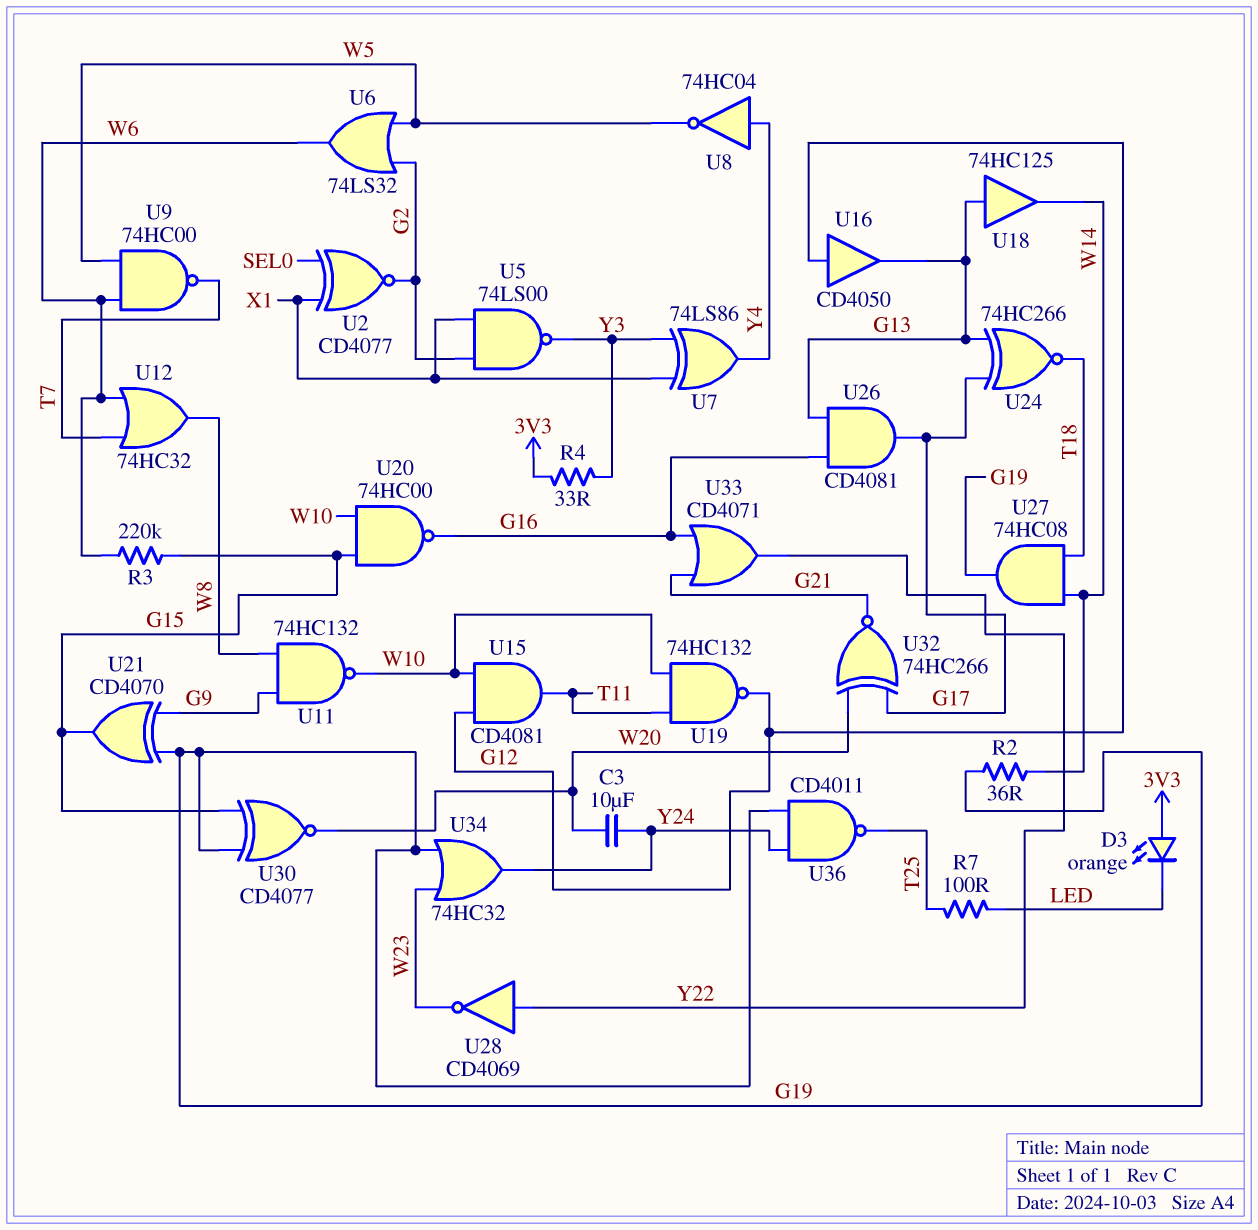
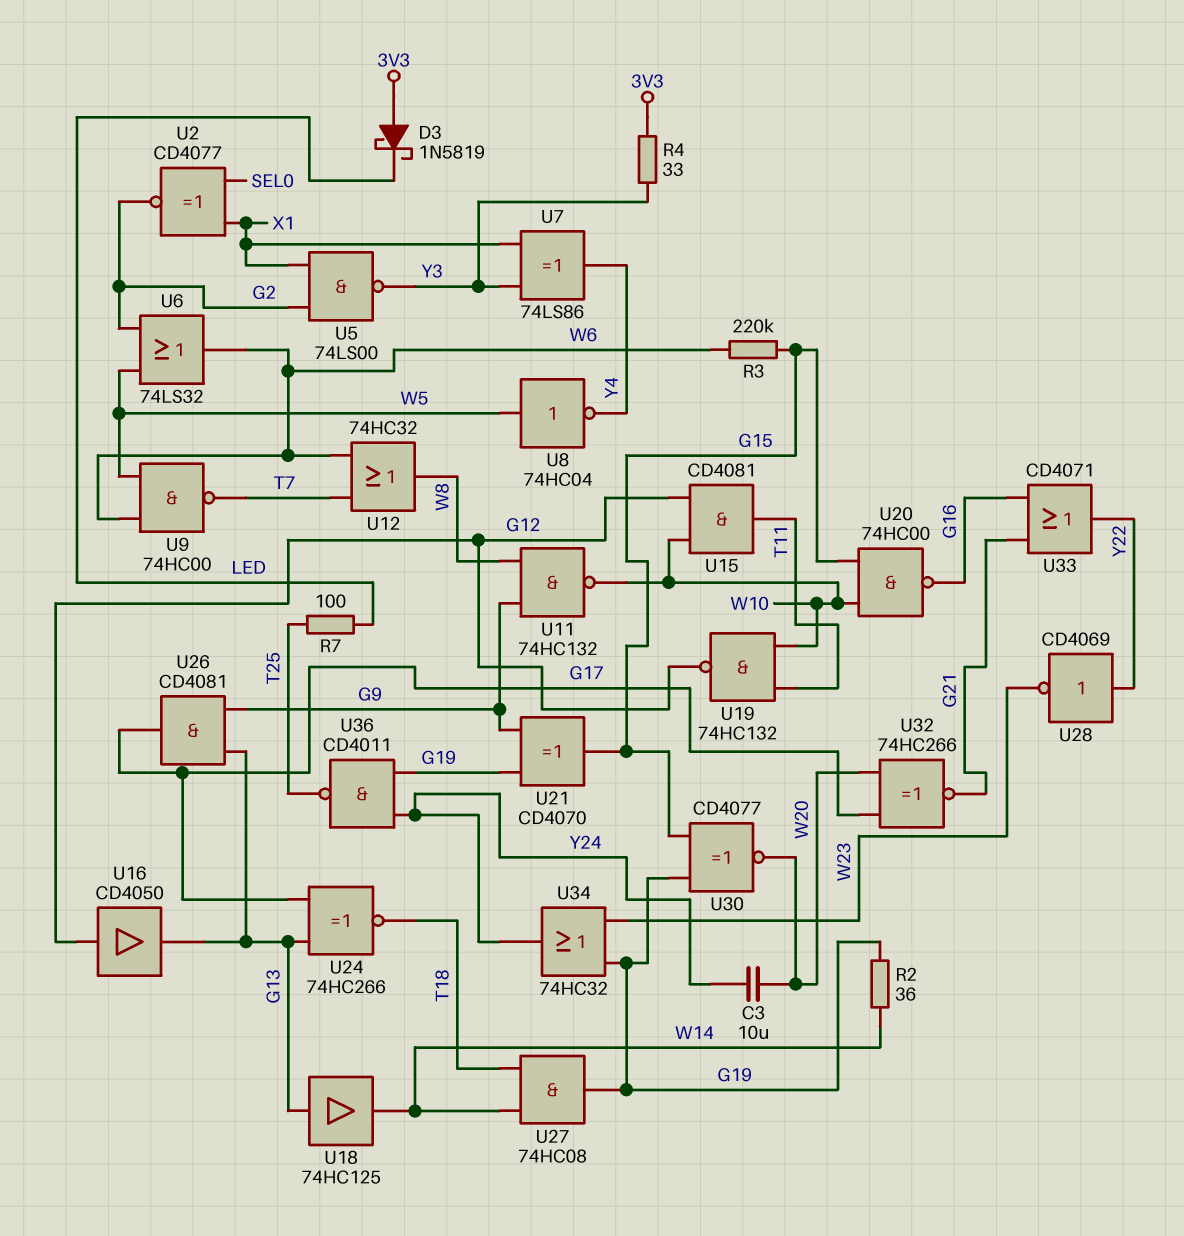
D3: LED orange (A 3V3, K LED) -> schottky 1N5819 (A 3V3, K LED)
U8: NOT 74HC04 (in Y4, out W5) -> NOT 74HC04 (in W5, out Y4)
U26: AND CD4081 (in G13, in G16, out G17) -> AND CD4081 (in G9, in G13, out G17)

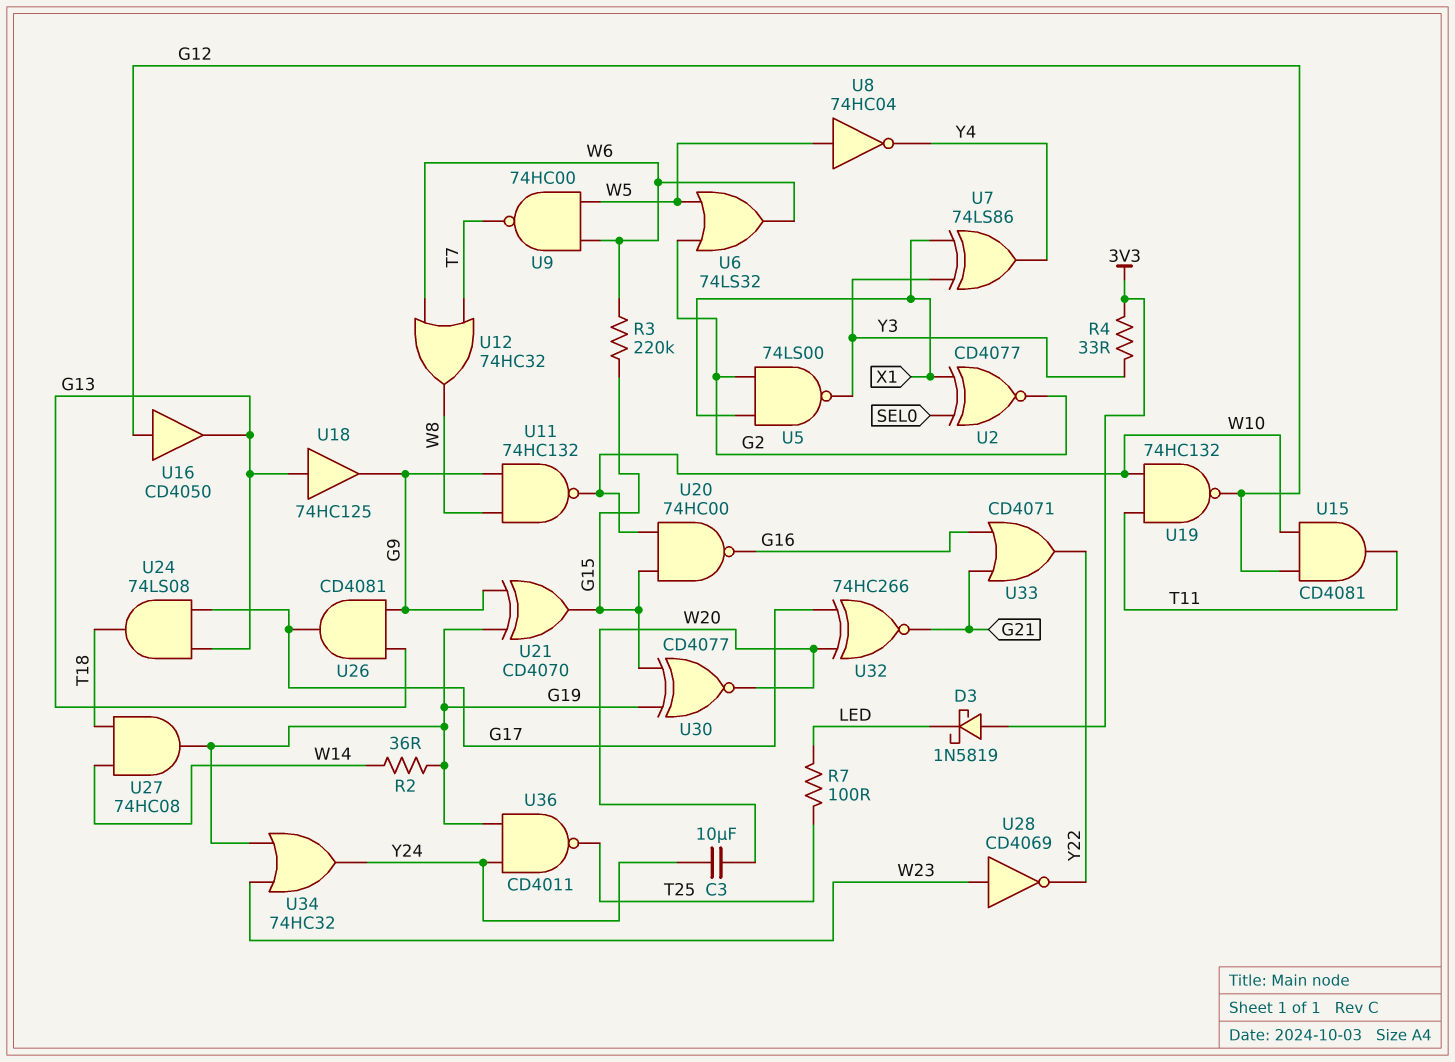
U18: buffer 74HC125 (in G13, out W14) -> buffer 74HC125 (in G13, out G9)
U24: XNOR 74HC266 (in G13, in G17, out T18) -> AND 74LS08 (in G13, in G17, out T18)
U28: NOT CD4069 (in Y22, out W23) -> NOT CD4069 (in W23, out Y22)

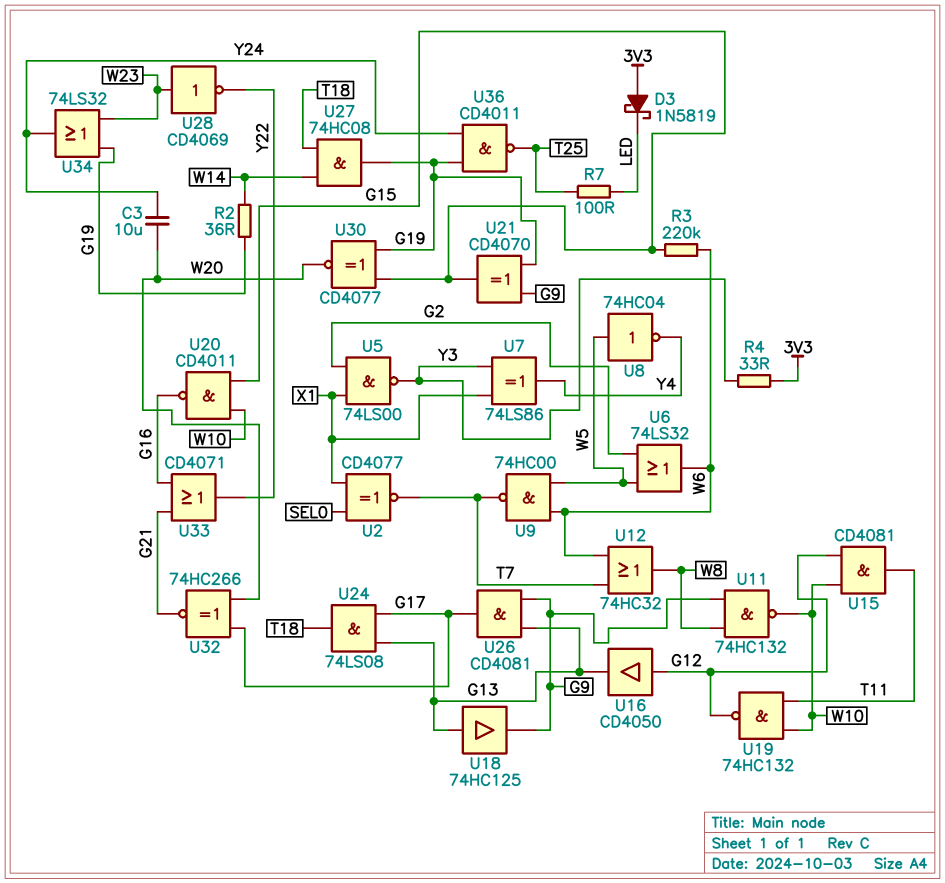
U2: XNOR CD4077 (in SEL0, in X1, out G2) -> XNOR CD4077 (in SEL0, in X1, out T7)
U20: NAND 74HC00 (in G15, in W10, out G16) -> NAND CD4011 (in G15, in W10, out G16)
U34: OR 74HC32 (in G19, in W23, out Y24) -> OR 74LS32 (in G19, in W23, out Y24)

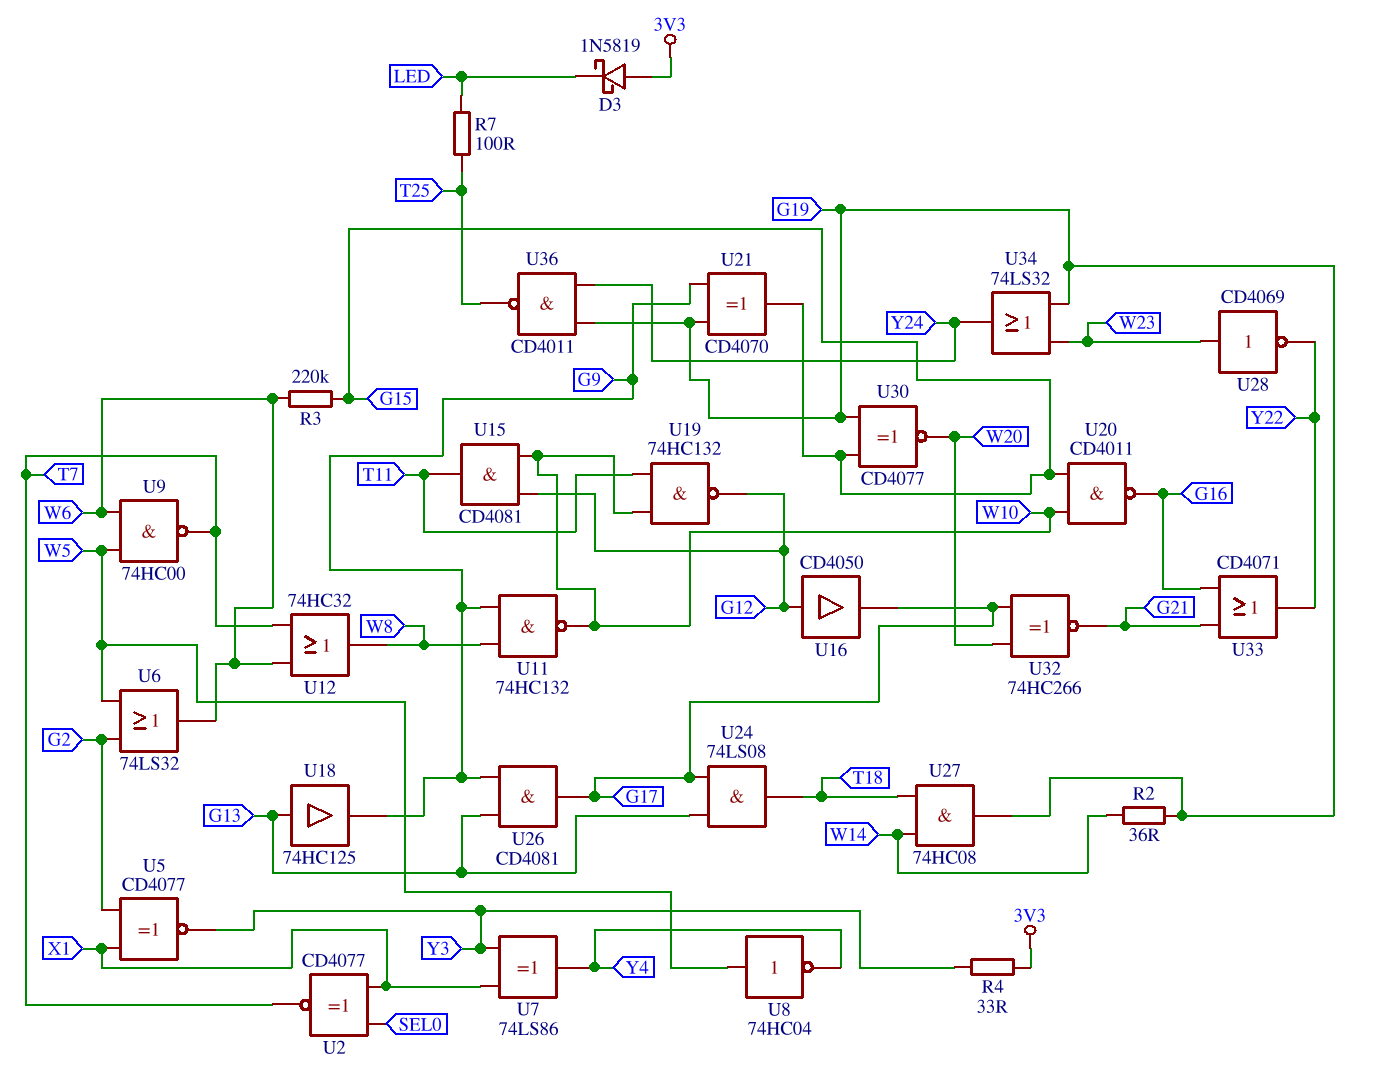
C3: 10uF (W20, Y24) -> none
U5: NAND 74LS00 (in G2, in X1, out Y3) -> XNOR CD4077 (in G2, in X1, out Y3)
U16: buffer CD4050 (in G12, out G13) -> buffer CD4050 (in G12, out G17)

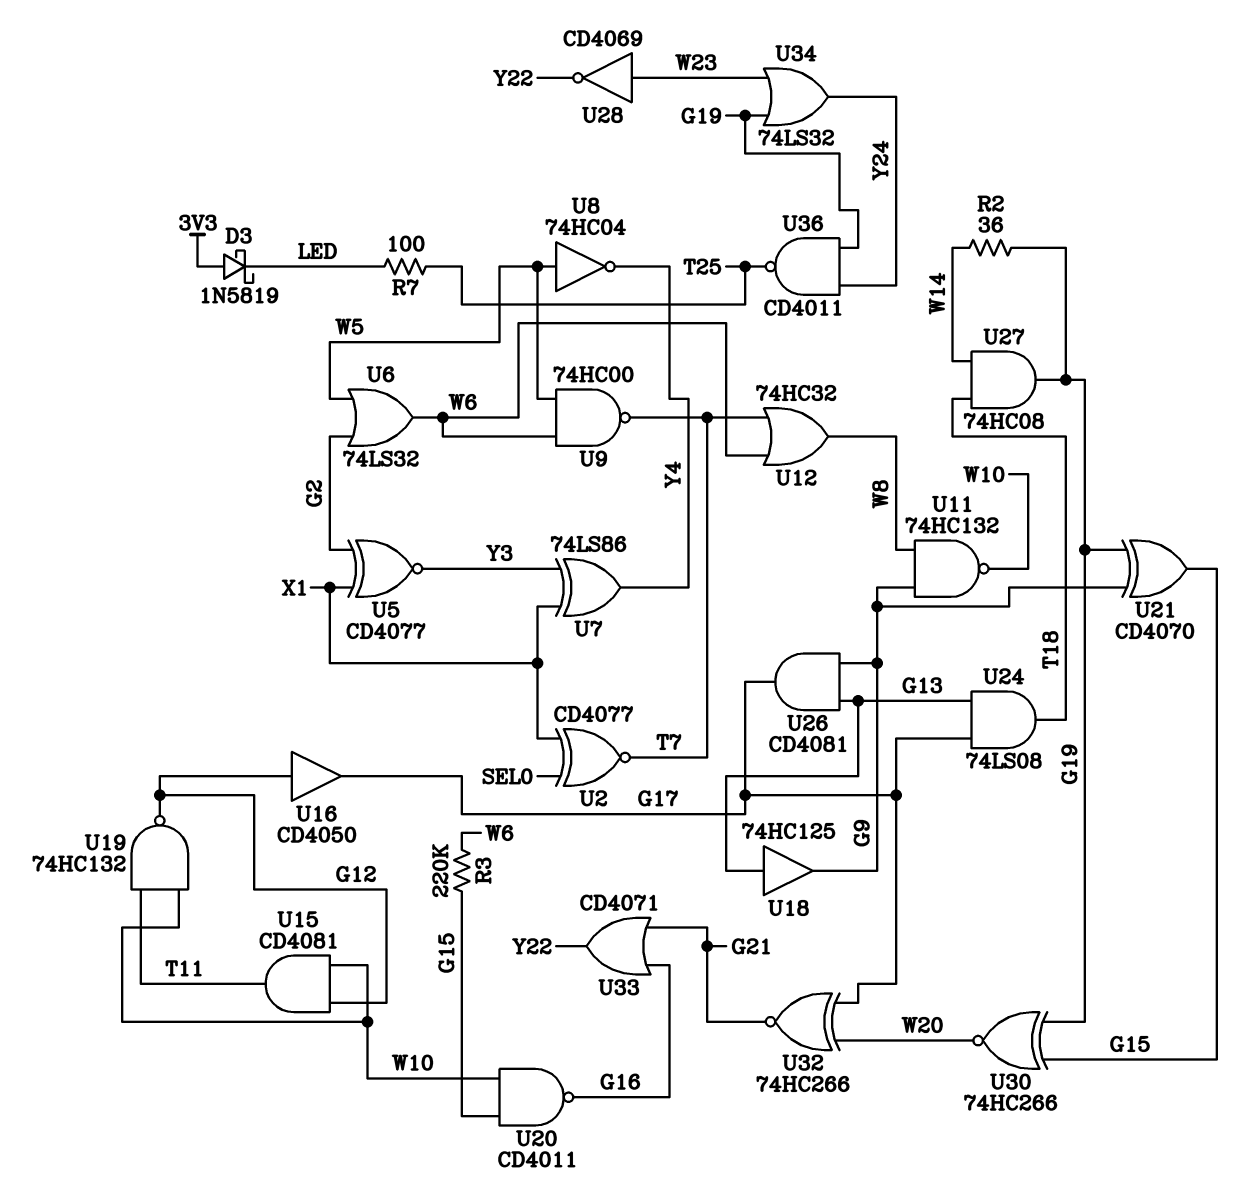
R4: 33 (3V3, Y3) -> none
U30: XNOR CD4077 (in G15, in G19, out W20) -> XNOR 74HC266 (in G15, in G19, out W20)

